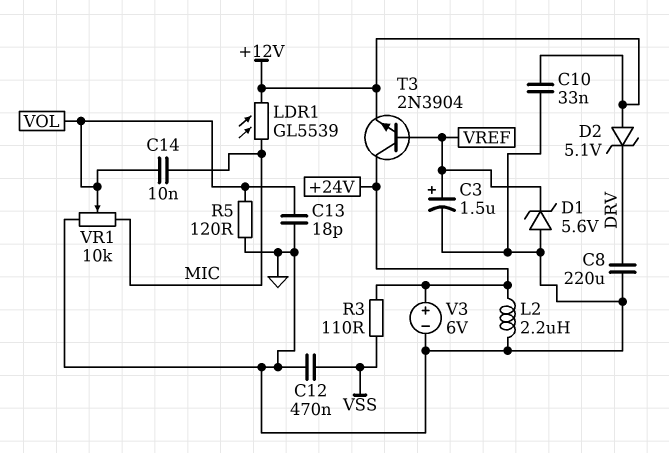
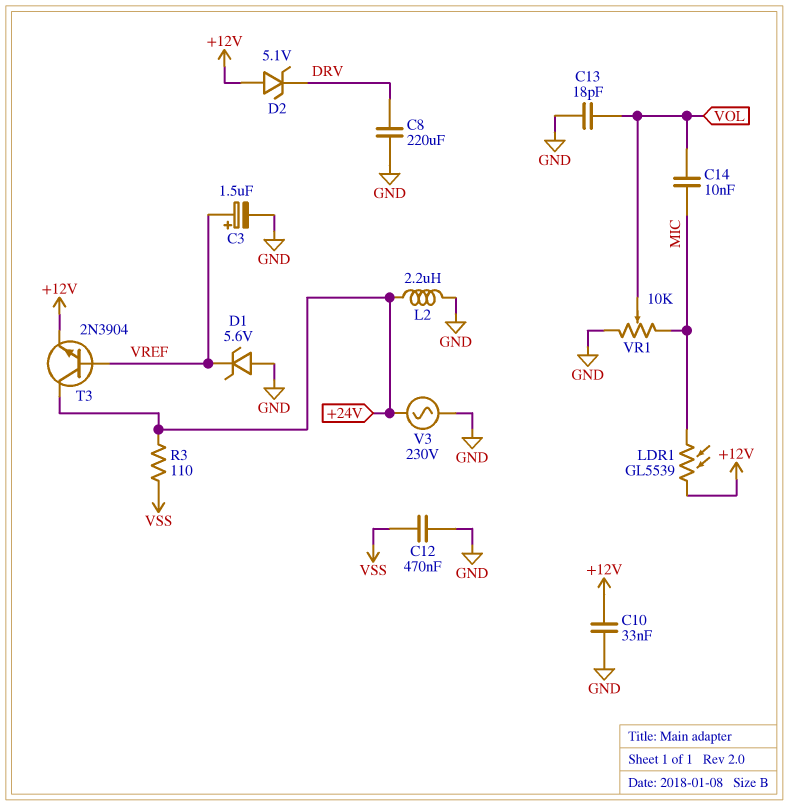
R5: 120 (GND, VOL) -> none
V3: 6V (plus +24V, minus GND) -> AC 230V (+24V, GND)

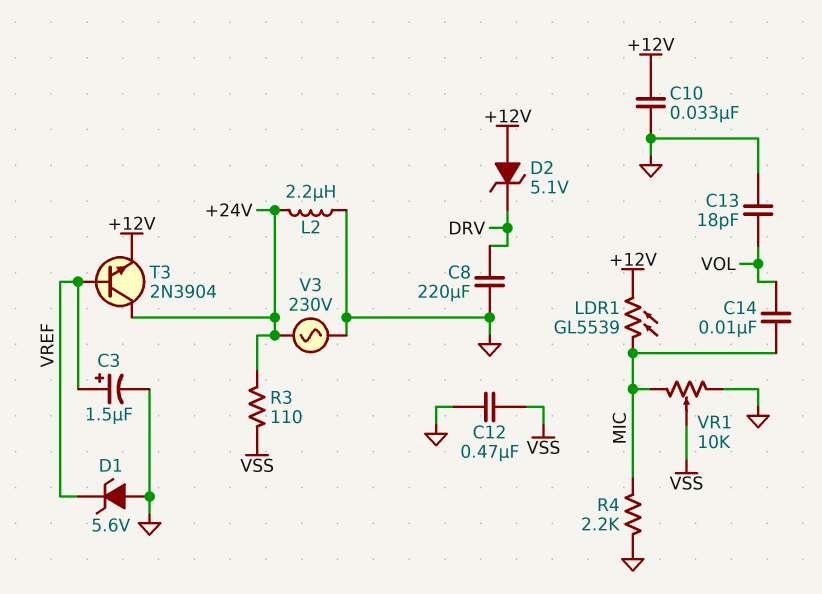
R4: none -> 2.2k (GND, MIC)
VR1: 10k (GND, MIC, wiper VOL) -> 10k (GND, MIC, wiper VSS)

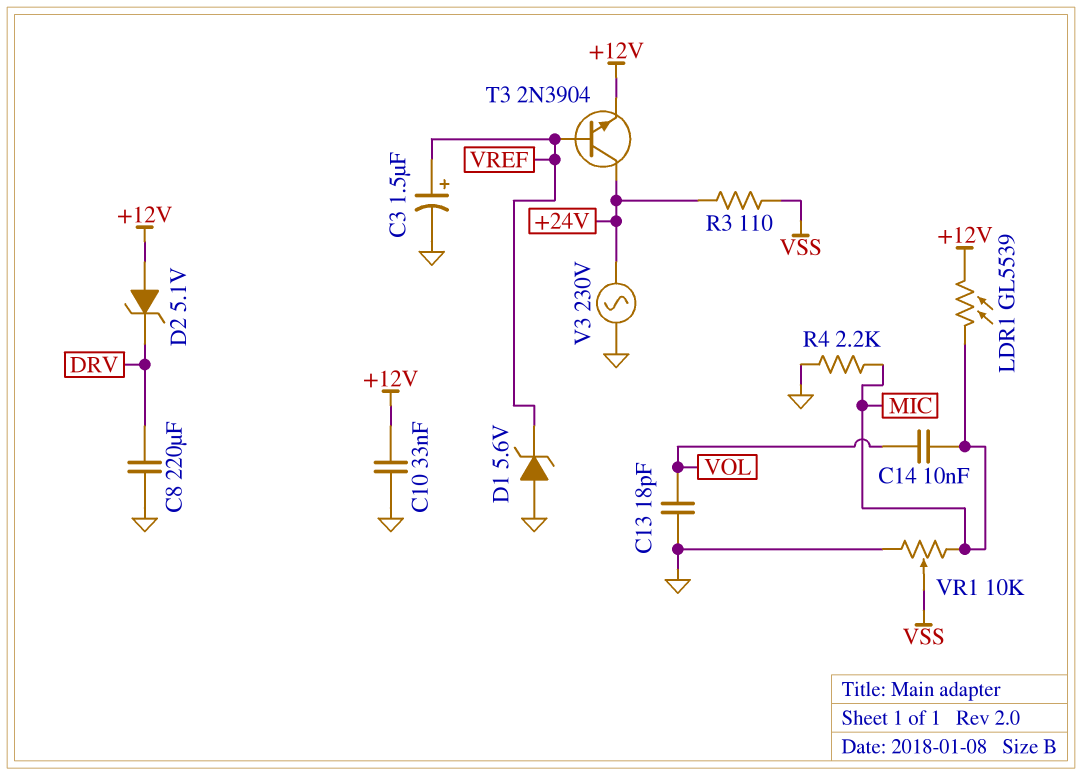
C12: 470nF (GND, VSS) -> none
L2: 2.2uH (+24V, GND) -> none

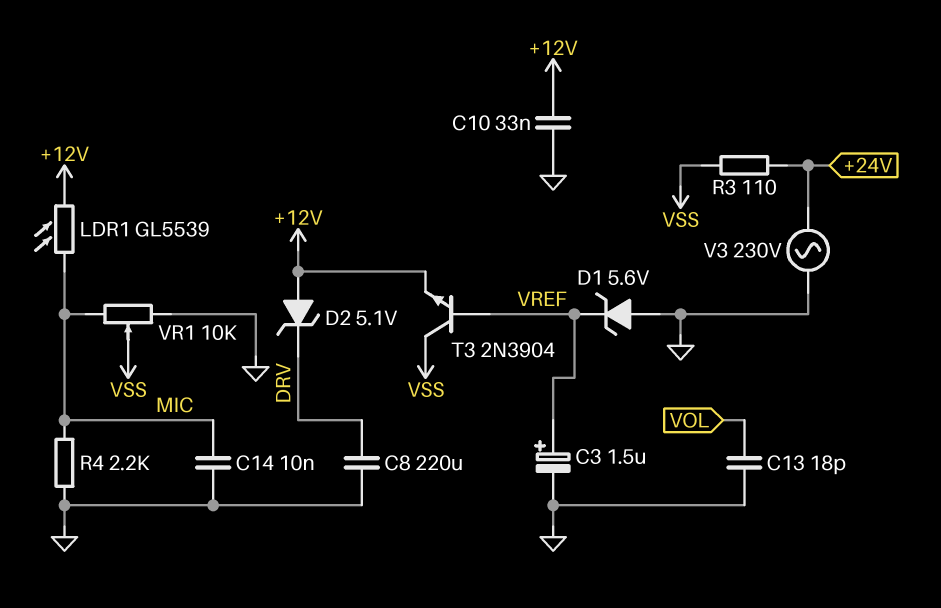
C14: 10nF (MIC, VOL) -> 10nF (GND, MIC)
T3: NPN 2N3904 (B VREF, C +24V, E +12V) -> NPN 2N3904 (B VREF, C VSS, E +12V)

